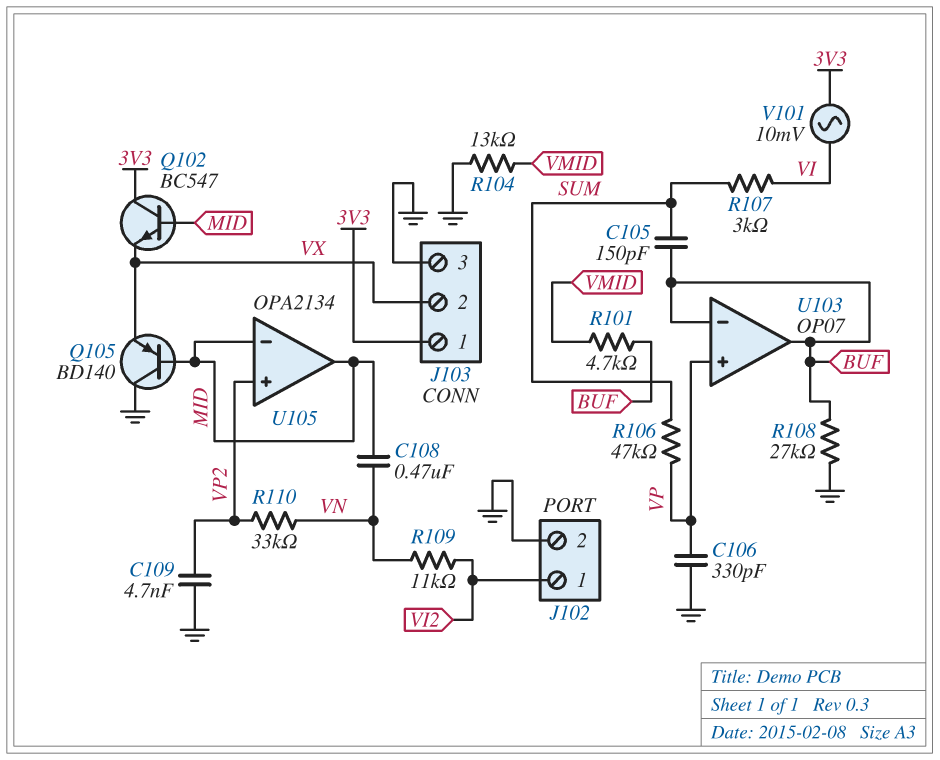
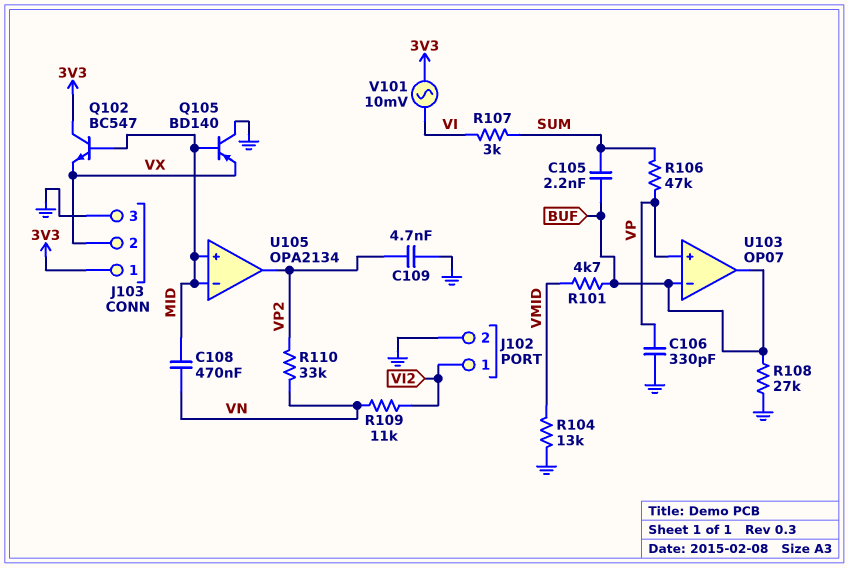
C105: 150pF (BUF, SUM) -> 2.2nF (BUF, SUM)
U105 pin in+: VP2 -> MID
U105 pin out: MID -> VP2

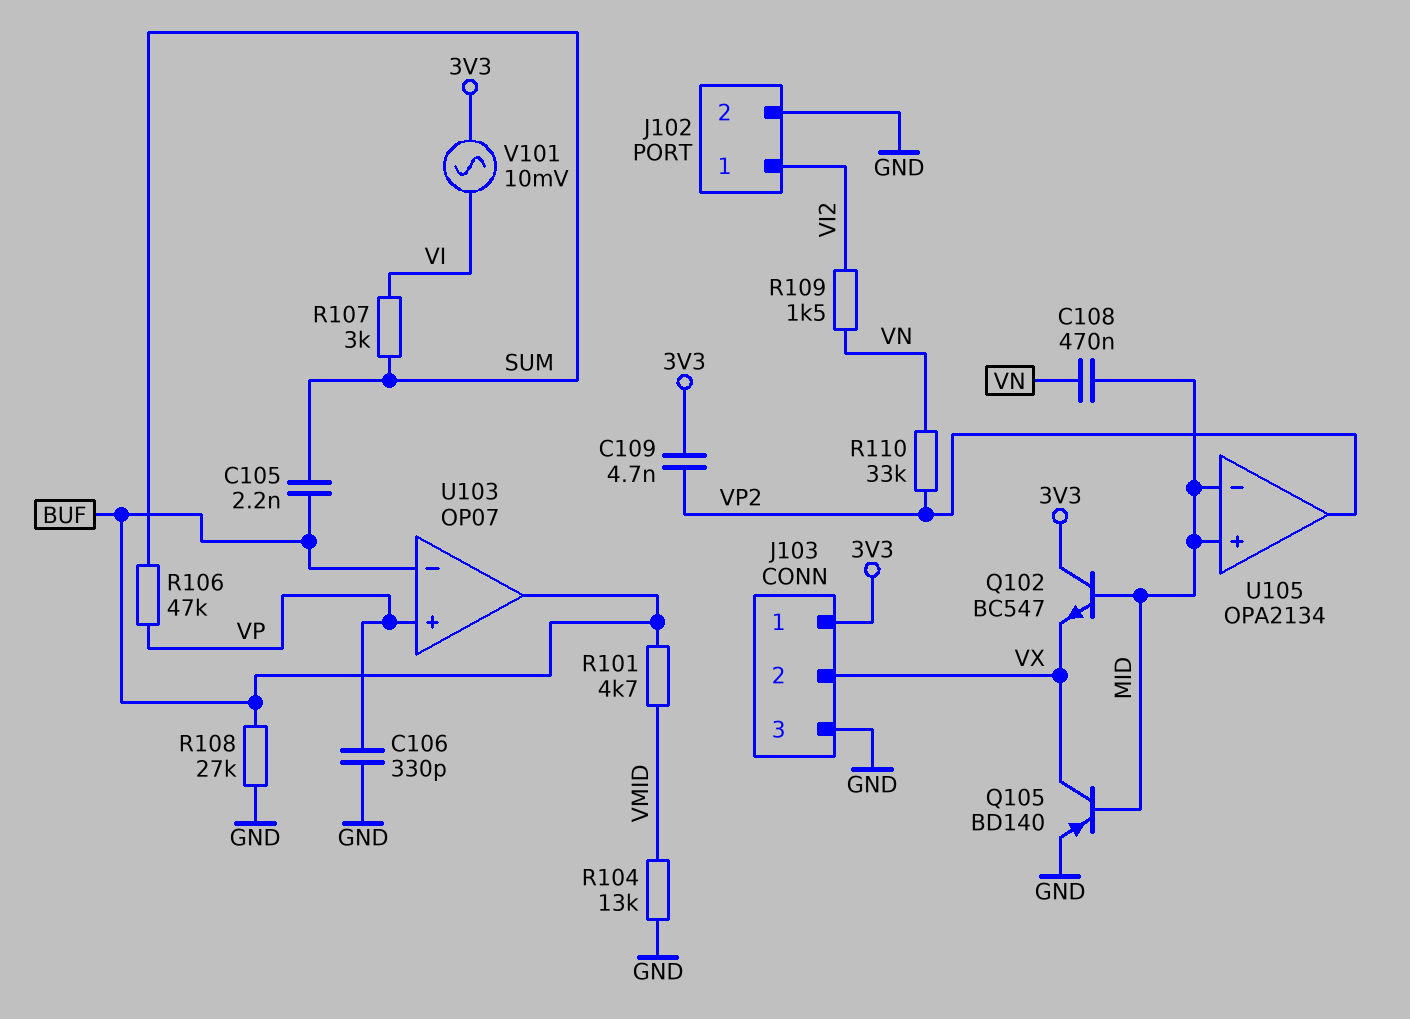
C109: 4.7nF (GND, VP2) -> 4.7nF (3V3, VP2)
Q105: PNP BD140 (B MID, C GND, E VX) -> PNP BD140 (B MID, C VX, E GND)
R109: 11k (VI2, VN) -> 1.5k (VI2, VN)

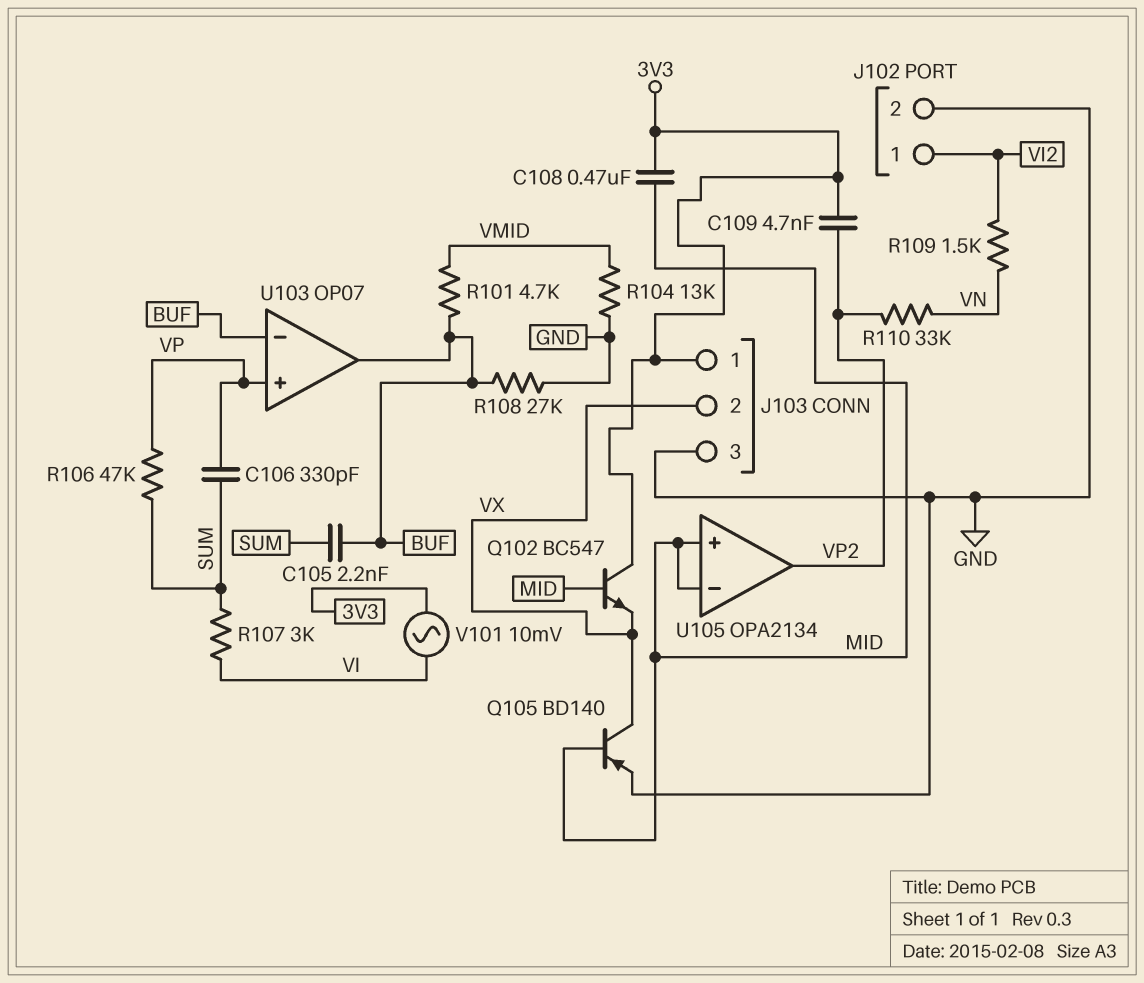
C106: 330pF (GND, VP) -> 330pF (SUM, VP)
C108: 470nF (MID, VN) -> 470nF (3V3, MID)

